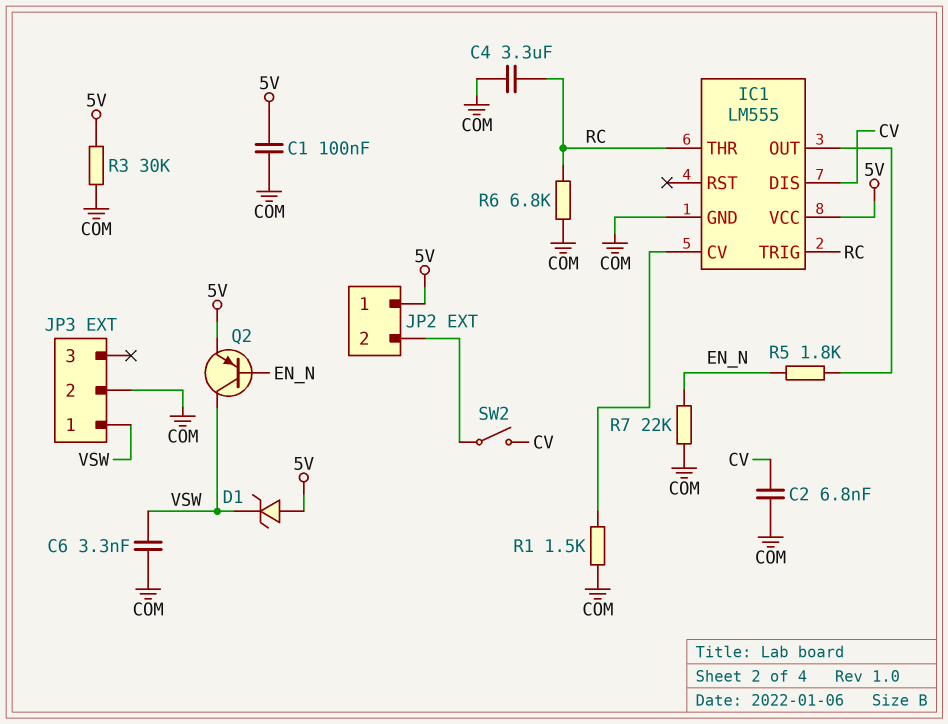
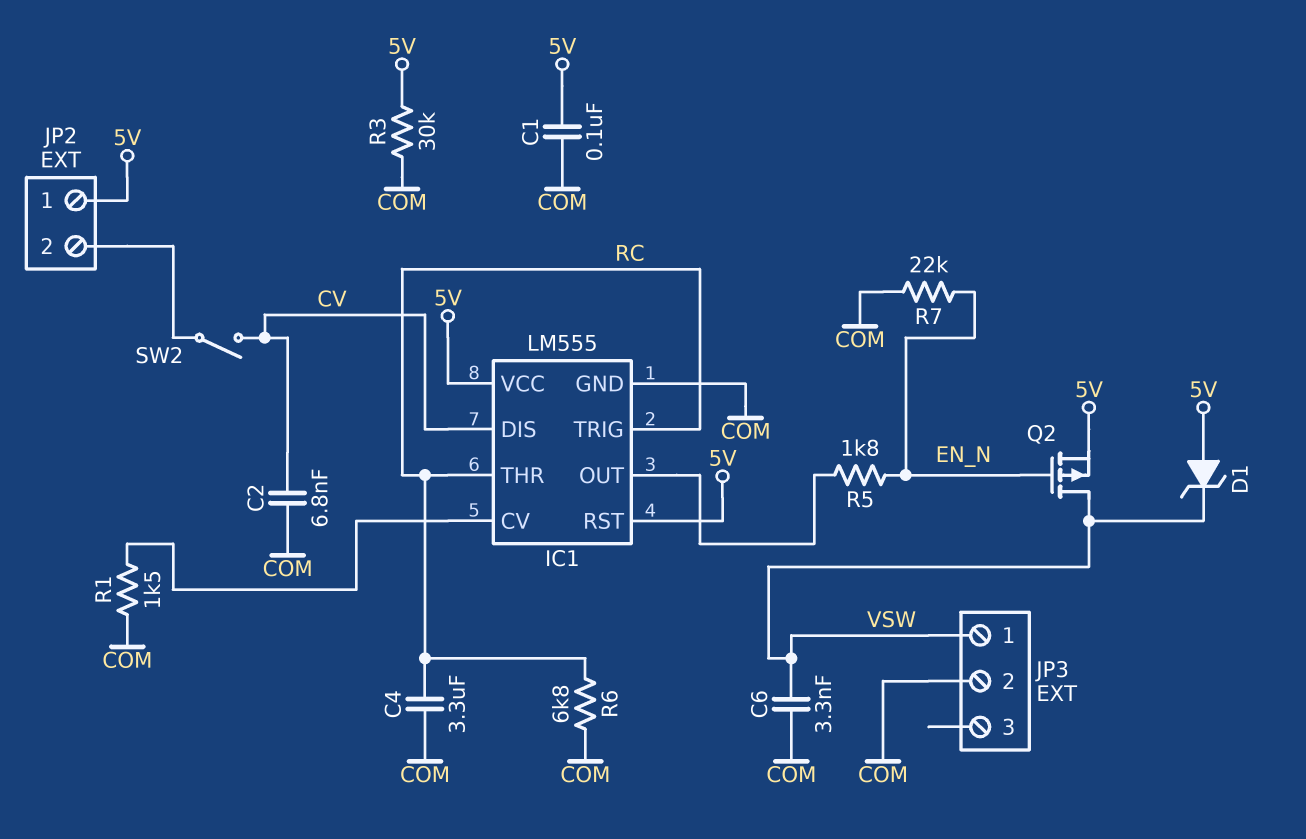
IC1 pin RST: none -> 5V
Q2: PNP (B EN_N, C VSW, E 5V) -> PMOS (G EN_N, D VSW, S 5V)

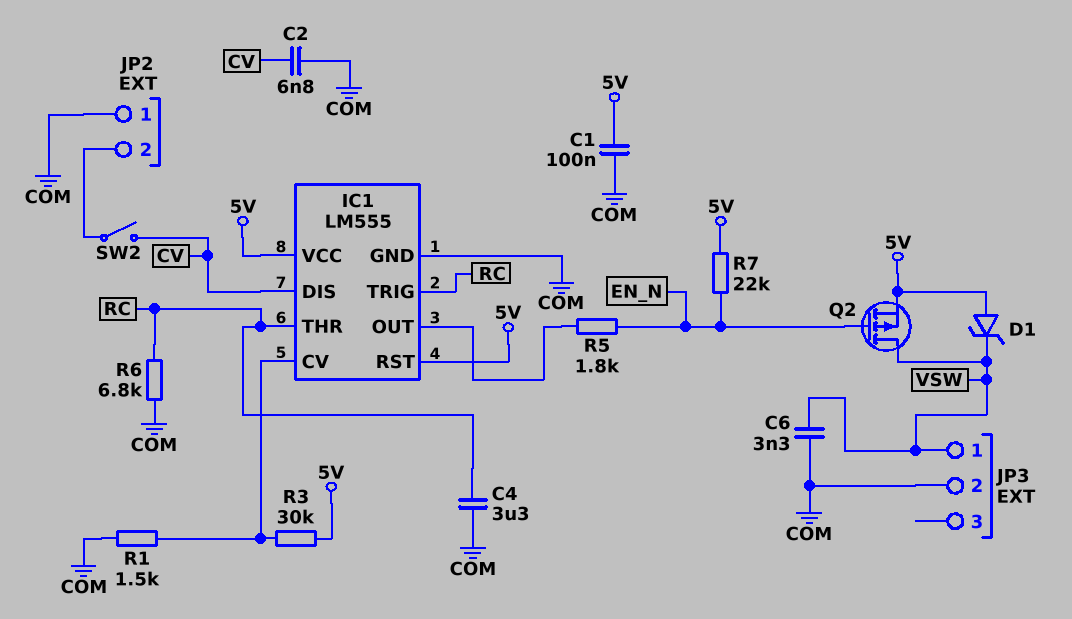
JP2 pin 1: 5V -> COM
R3: 30k (5V, COM) -> 30k (5V, IC1/CV)
R7: 22k (COM, EN_N) -> 22k (5V, EN_N)

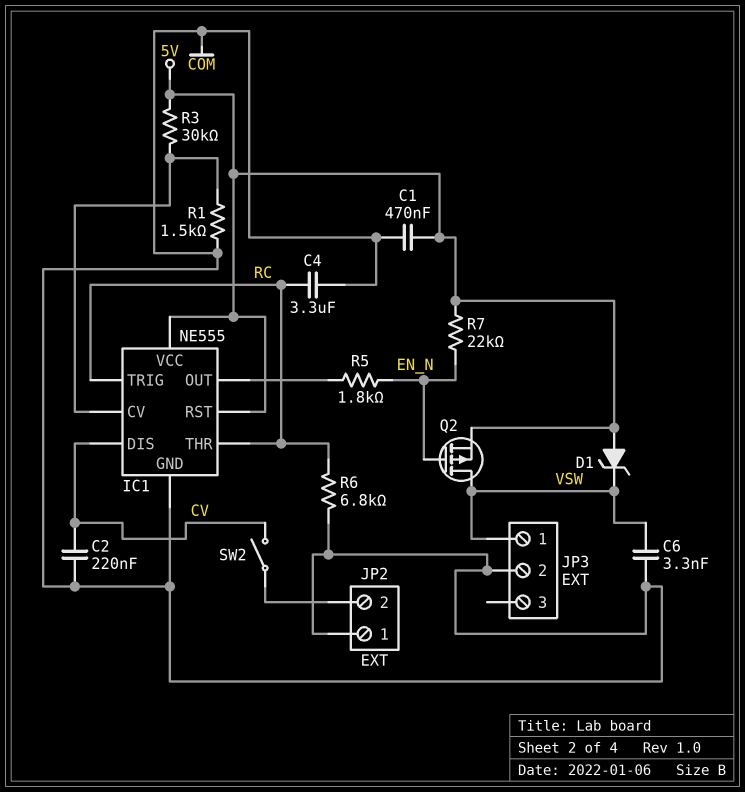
C1: 100nF (5V, COM) -> 470nF (5V, COM)
C2: 6.8nF (COM, CV) -> 220nF (COM, CV)
IC1: LM555 -> NE555

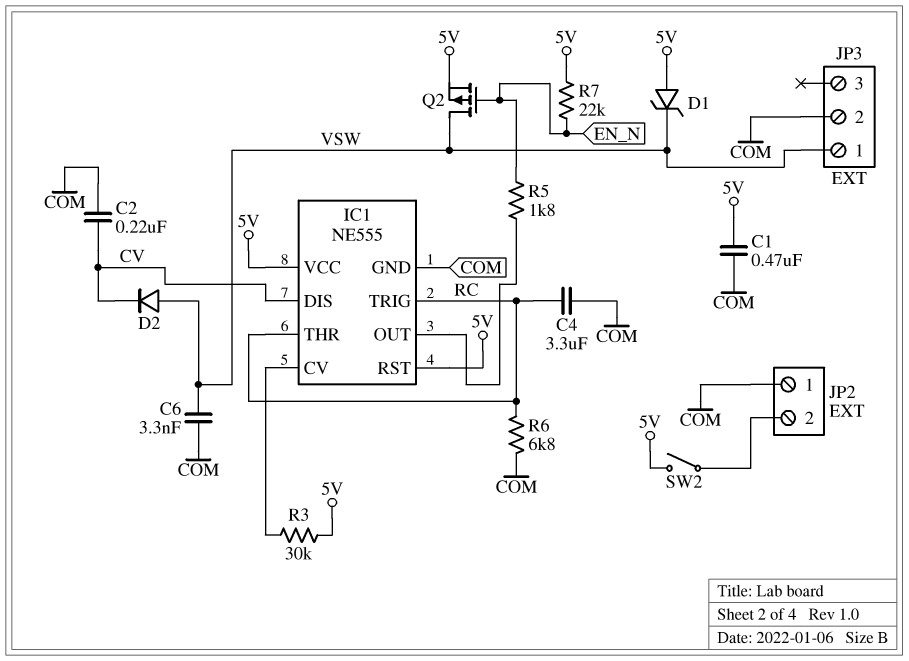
D2: none -> diode (A VSW, K CV)
R1: 1.5k (COM, IC1/CV) -> none
SW2: switch (CV, JP2/2) -> switch (5V, JP2/2)

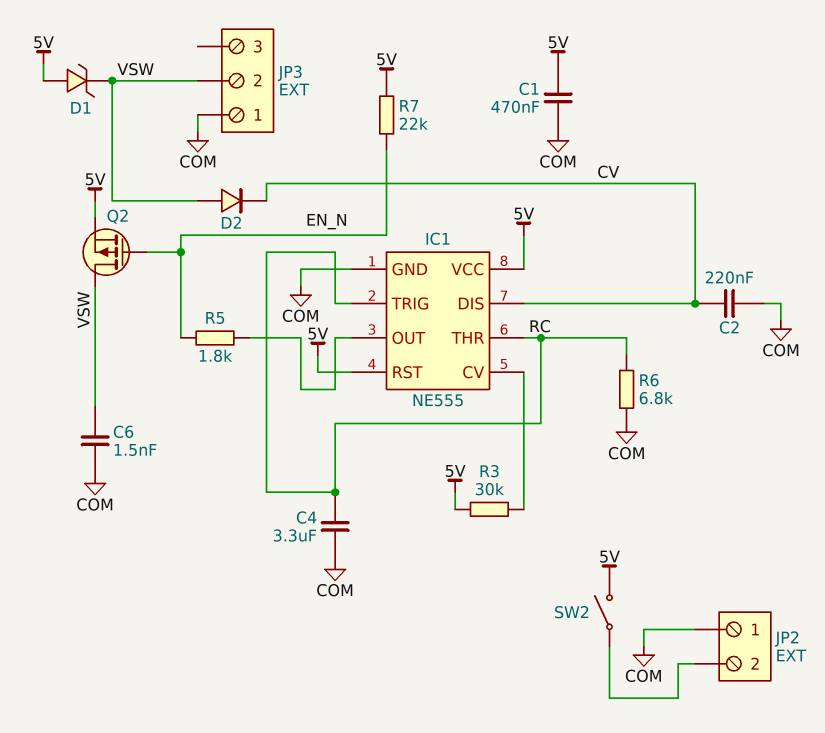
C6: 3.3nF (COM, VSW) -> 1.5nF (COM, VSW)
JP3 pin 1: VSW -> COM
JP3 pin 2: COM -> VSW

